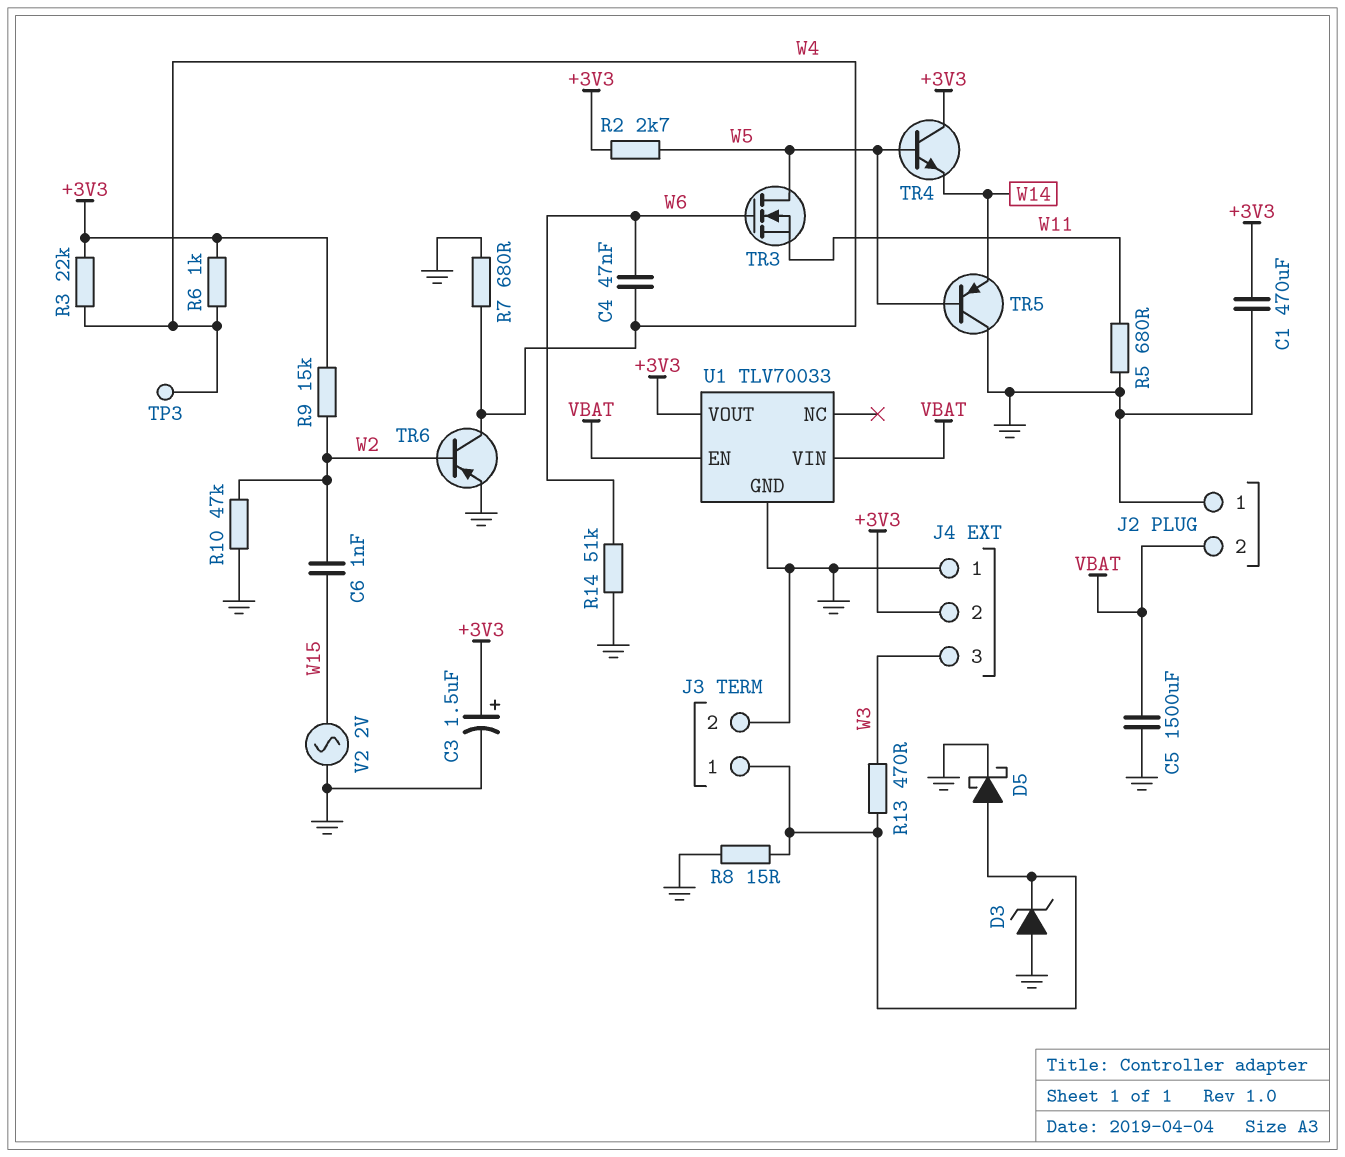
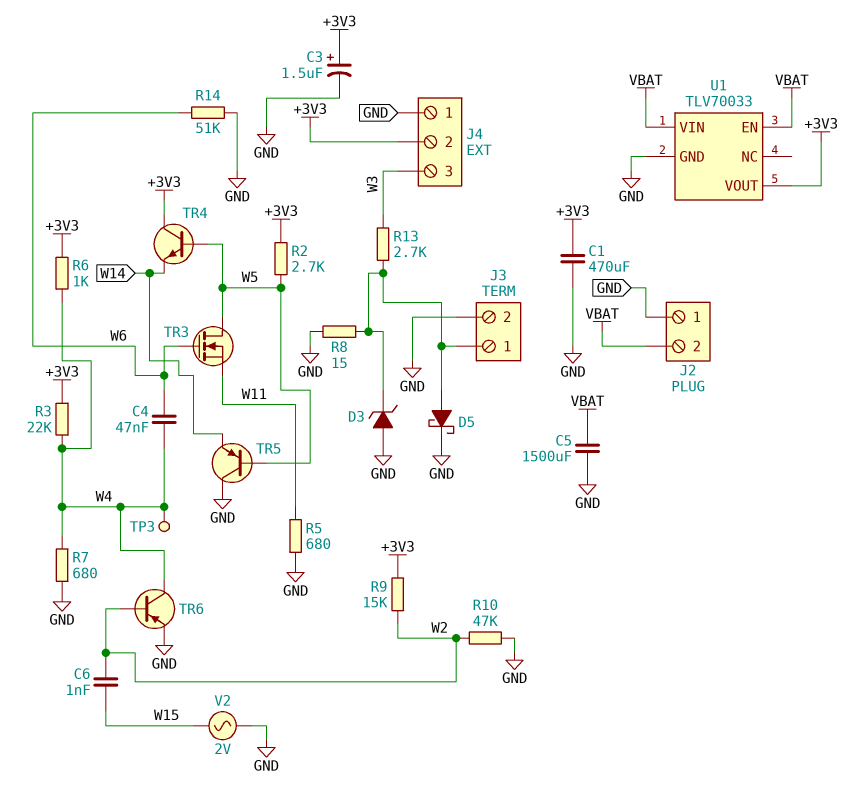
R13: 470 (J3/1, W3) -> 2.7k (J3/1, W3)

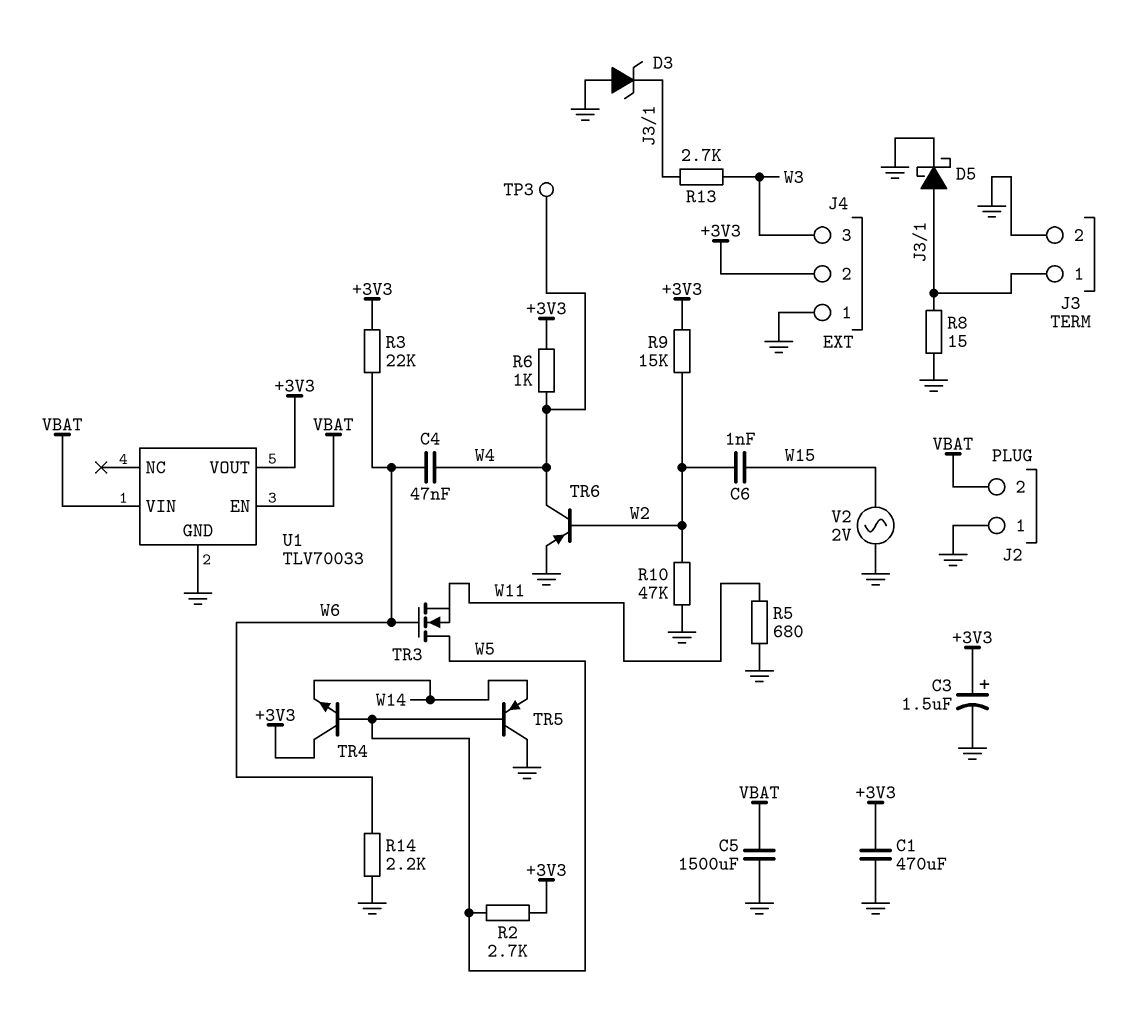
R3: 22k (+3V3, W4) -> 22k (+3V3, W6)
R7: 680 (GND, W4) -> none
R14: 51k (GND, W6) -> 2.2k (GND, W6)

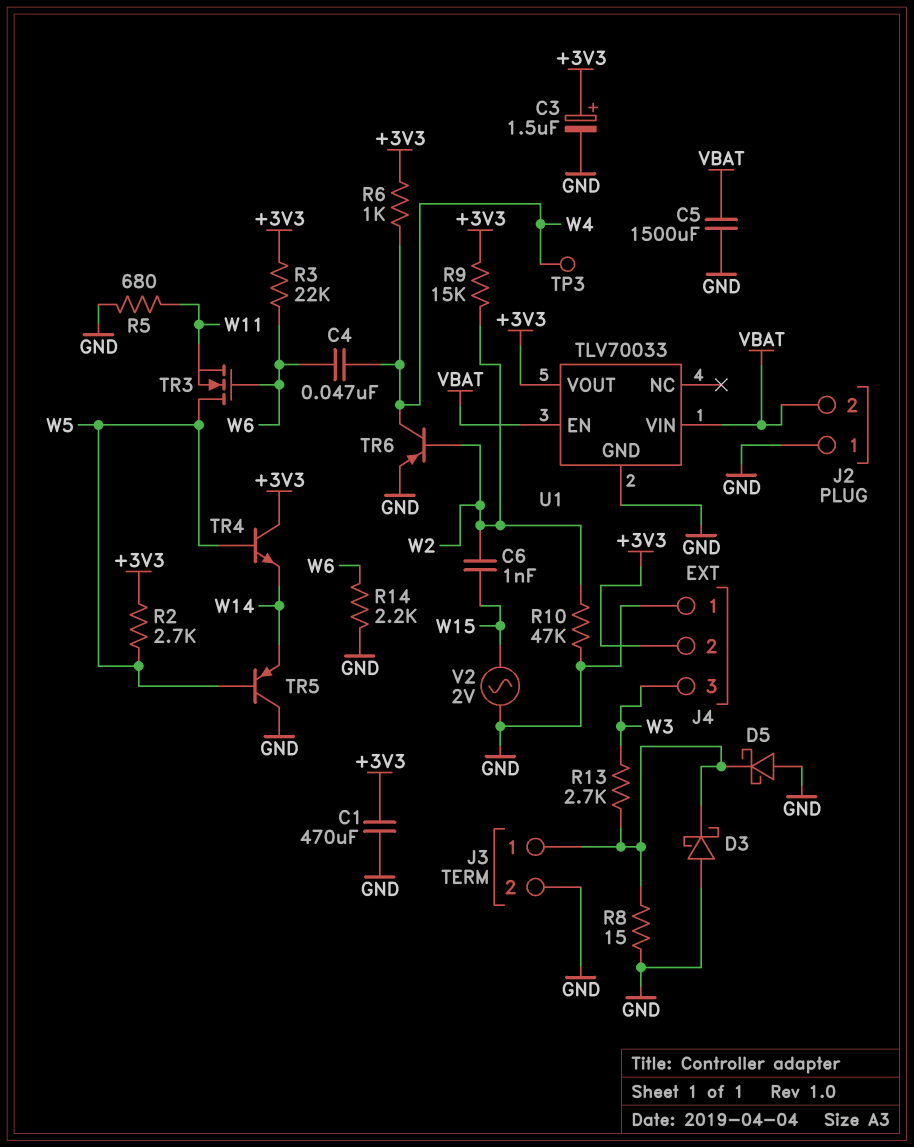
D3: zener (A GND, K J3/1) -> schottky (A GND, K J3/1)
D5: schottky (A J3/1, K GND) -> schottky (A GND, K J3/1)

